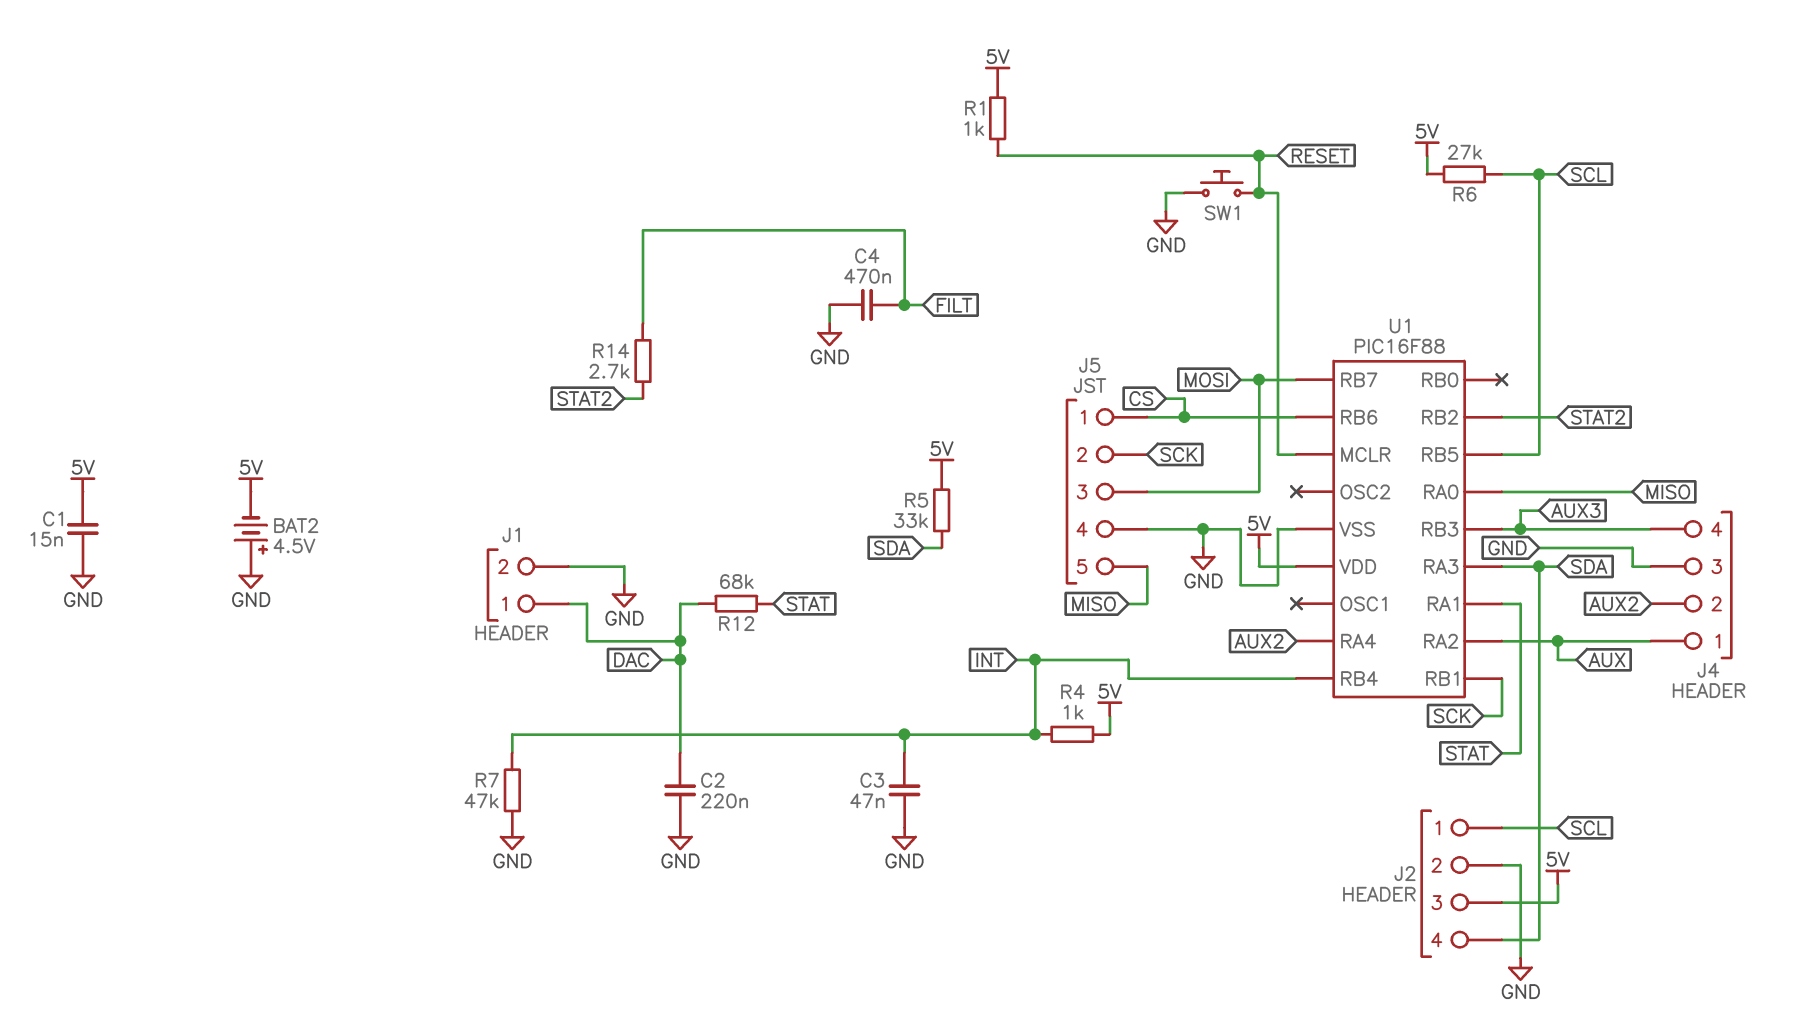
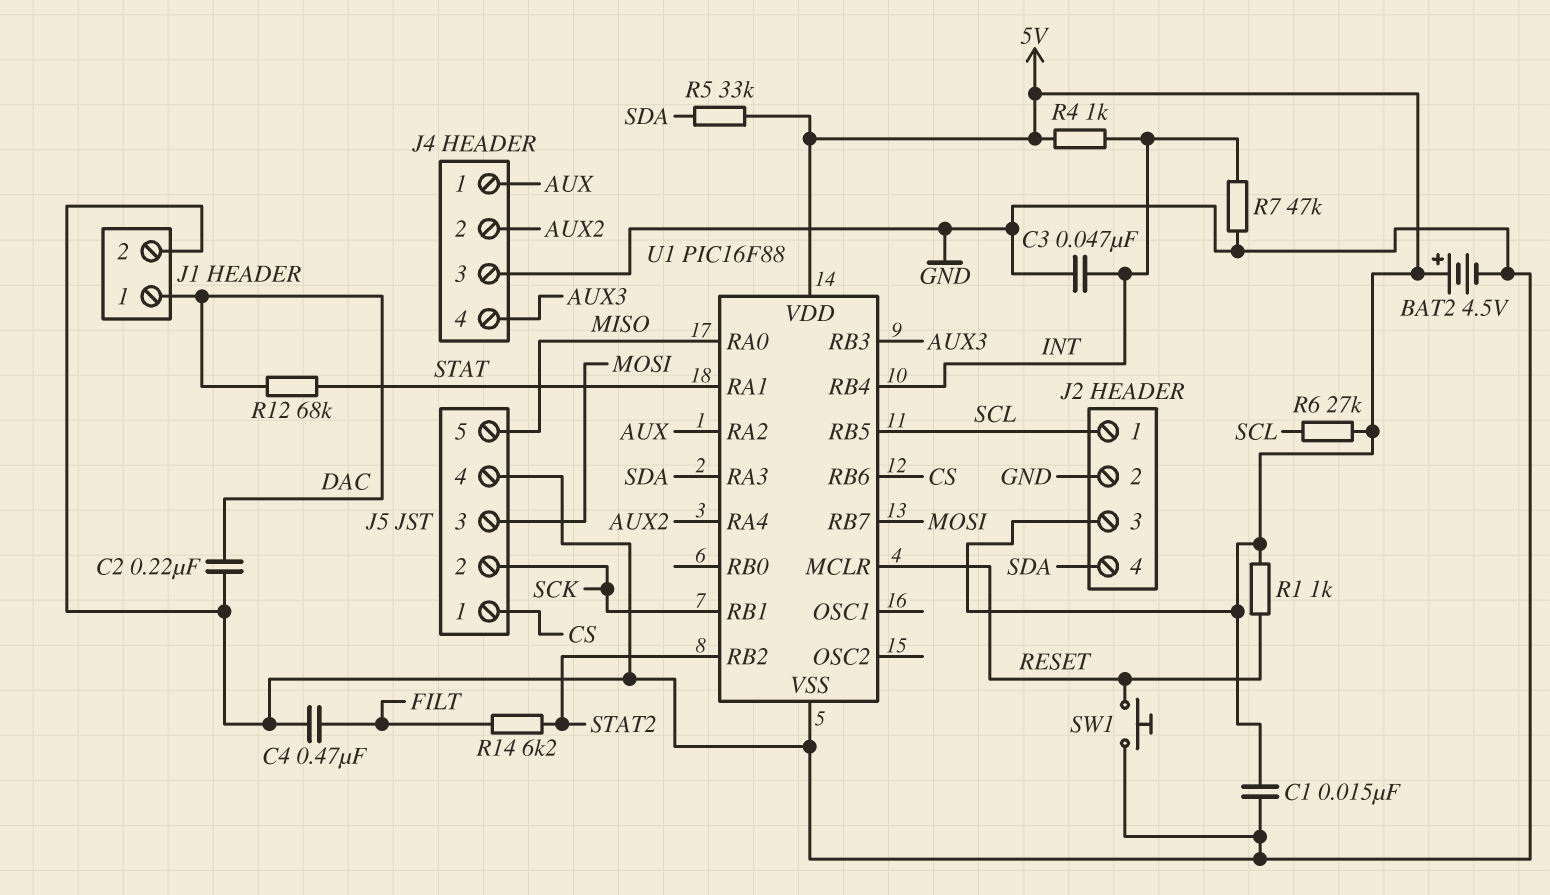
BAT2: 4.5V (plus GND, minus 5V) -> 4.5V (plus 5V, minus GND)
R14: 2.7k (FILT, STAT2) -> 6.2k (FILT, STAT2)

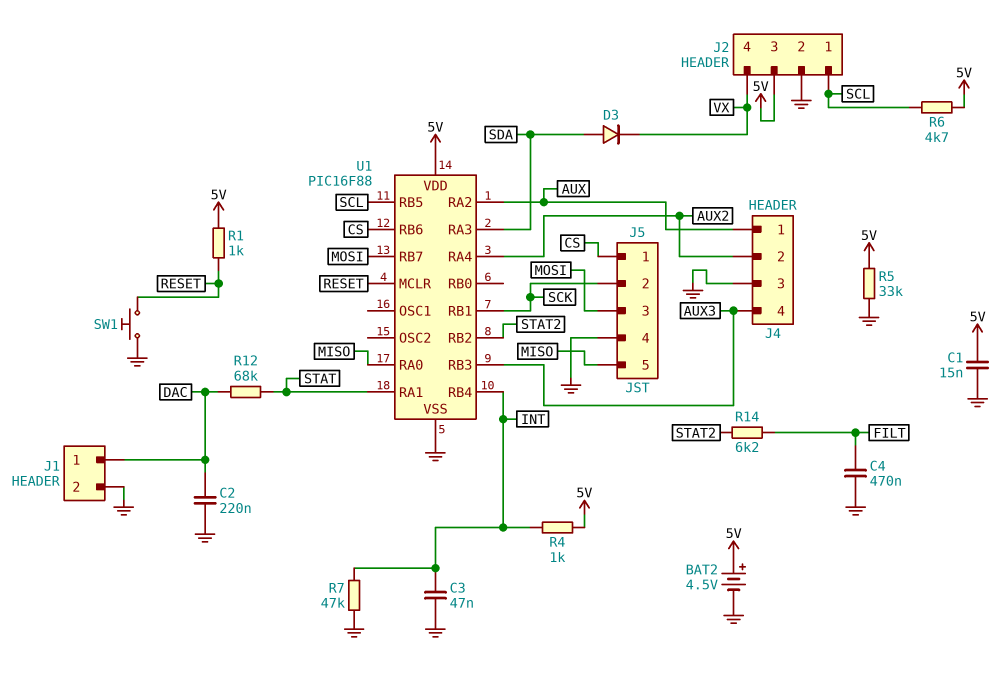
D3: none -> diode (A SDA, K VX)
J2 pin 4: SDA -> VX
R5: 33k (5V, SDA) -> 33k (5V, GND)
R6: 27k (5V, SCL) -> 4.7k (5V, SCL)

